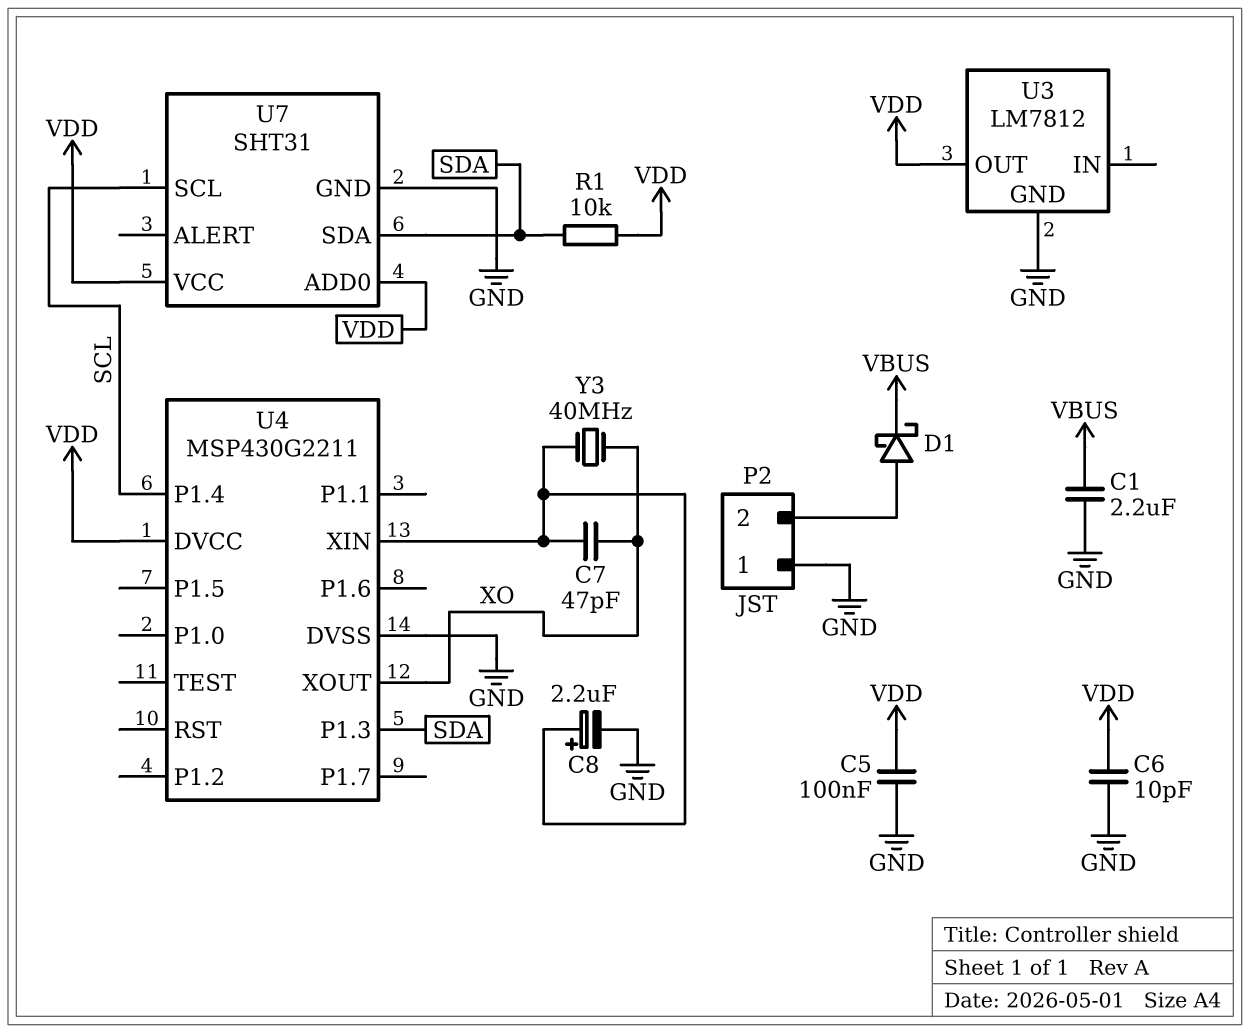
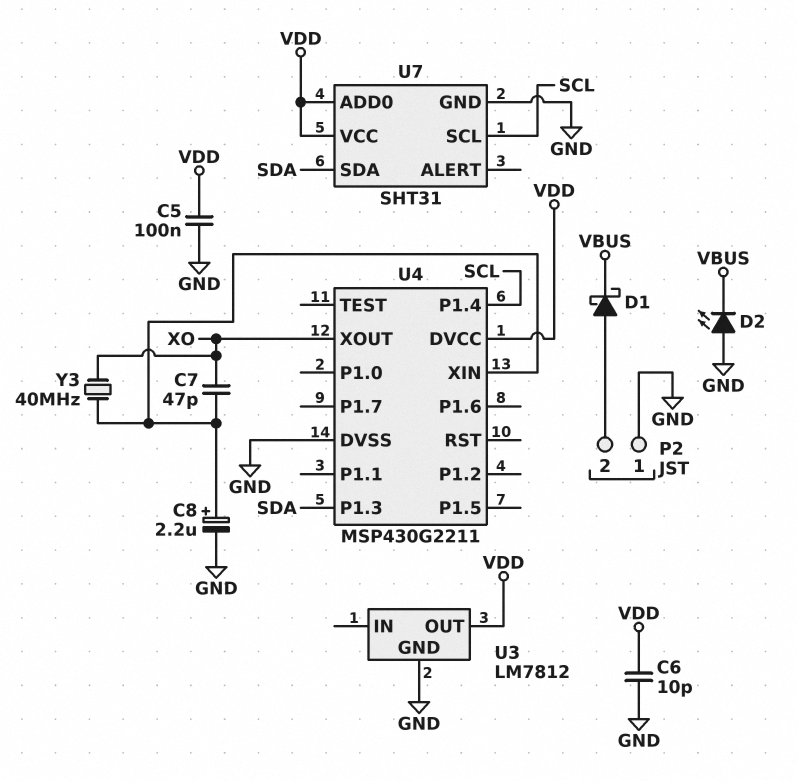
C1: 2.2uF (GND, VBUS) -> none
D2: none -> LED (A GND, K VBUS)
R1: 10k (SDA, VDD) -> none

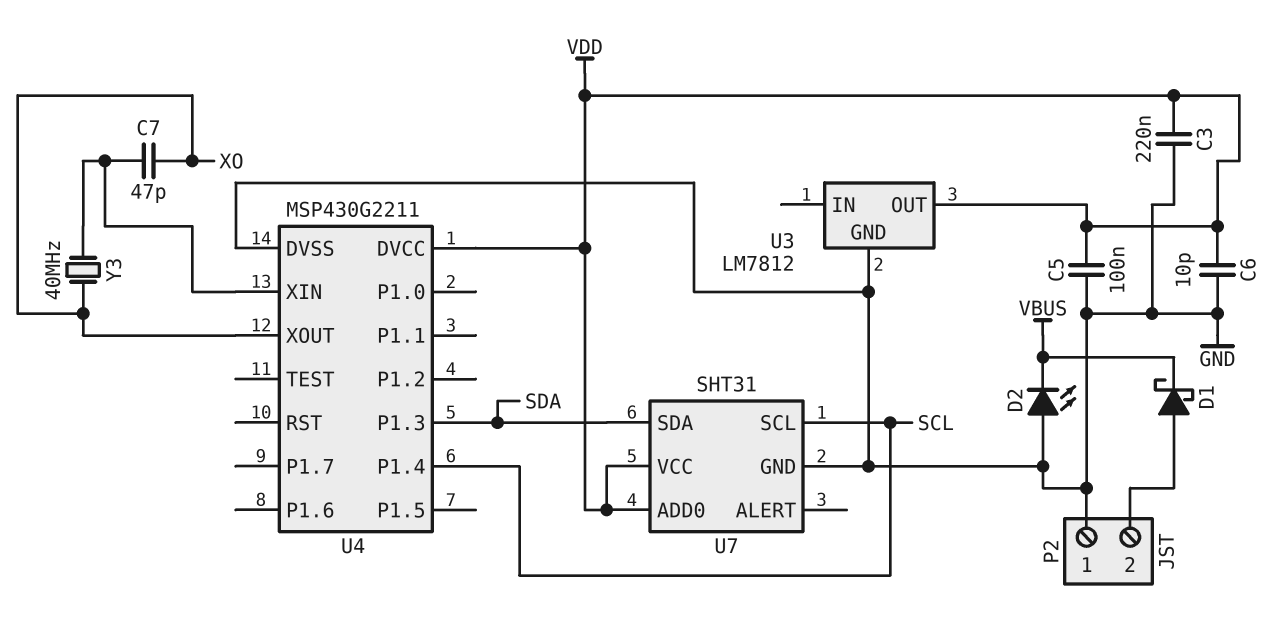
C3: none -> 220nF (GND, VDD)
C8: 2.2uF (plus U4/XIN, minus GND) -> none

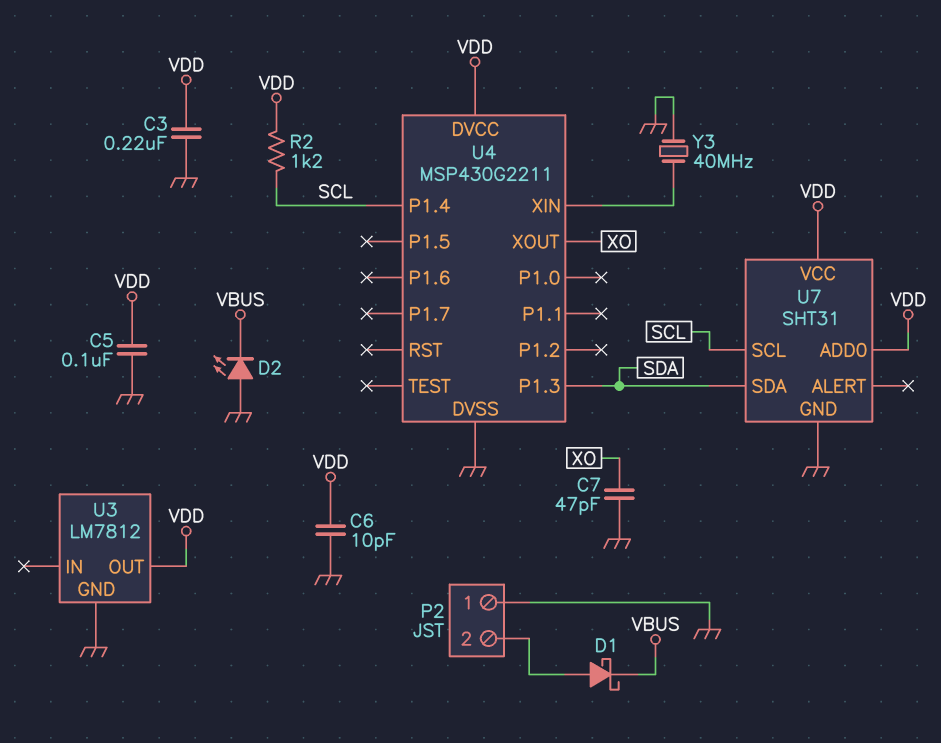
C7: 47pF (U4/XIN, XO) -> 47pF (GND, XO)
R2: none -> 1.2k (SCL, VDD)
Y3: 40MHz (U4/XIN, XO) -> 40MHz (GND, U4/XIN)

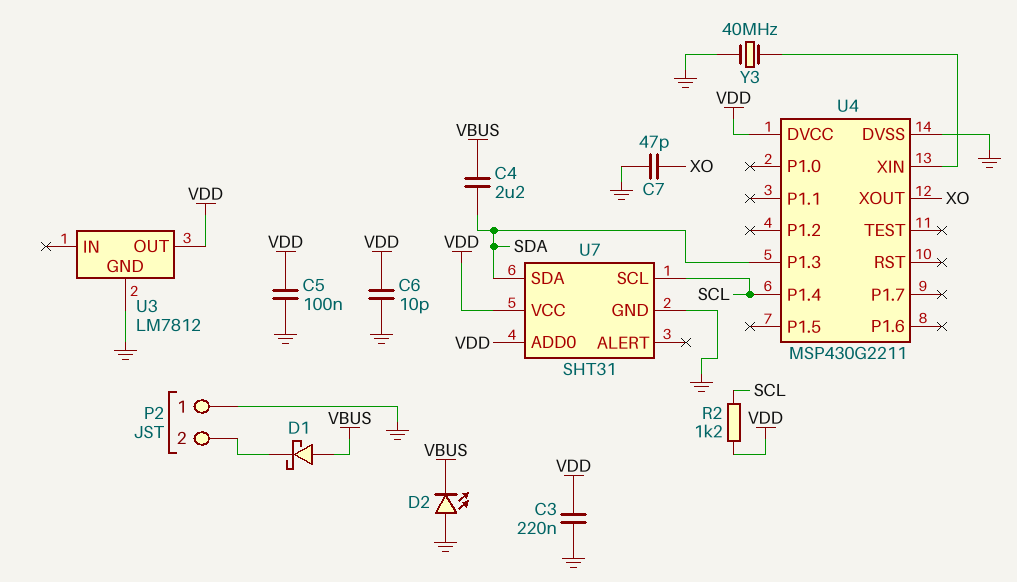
C4: none -> 2.2uF (SDA, VBUS)
D1: schottky (A P2/2, K VBUS) -> schottky (A VBUS, K P2/2)

